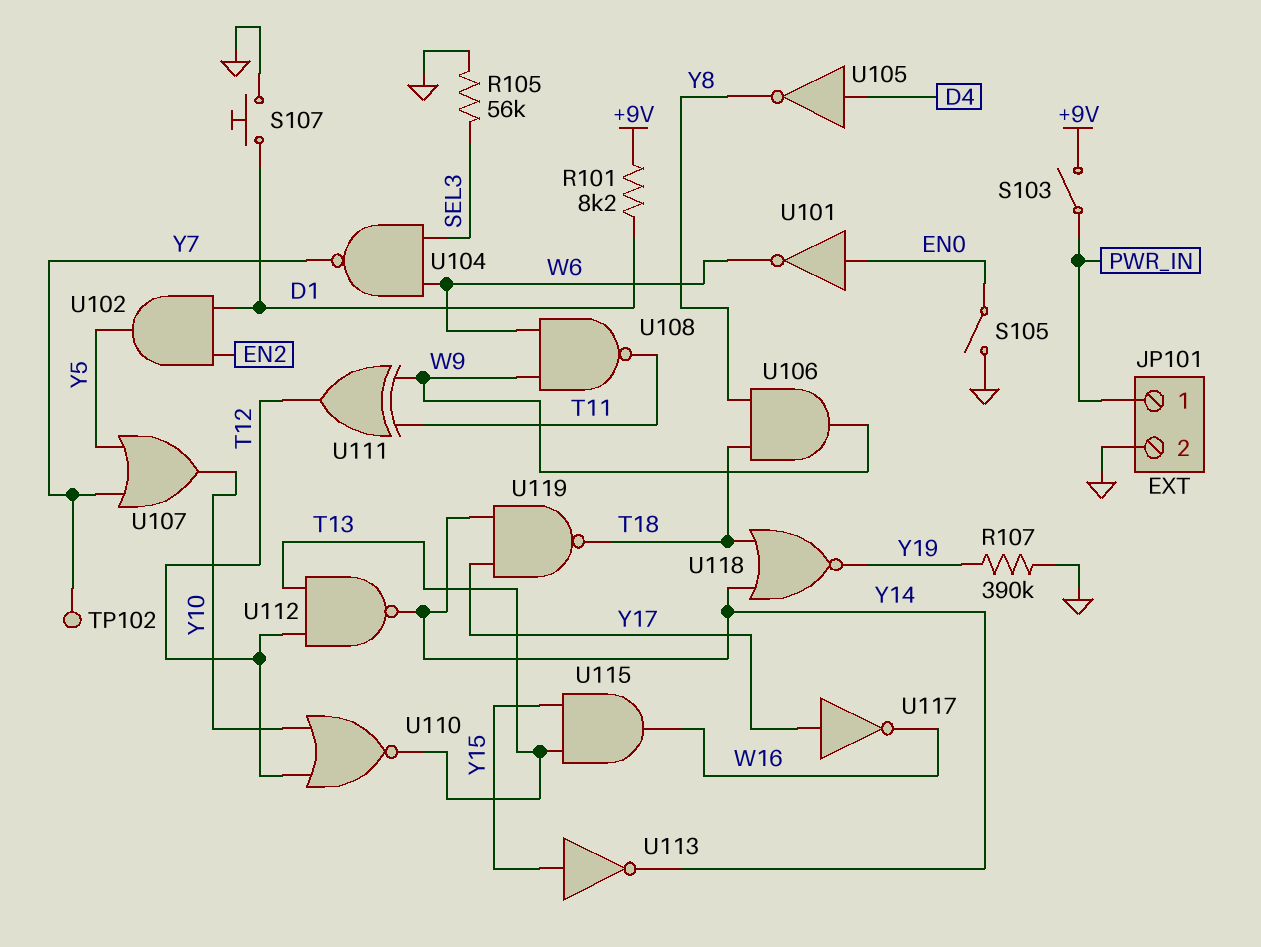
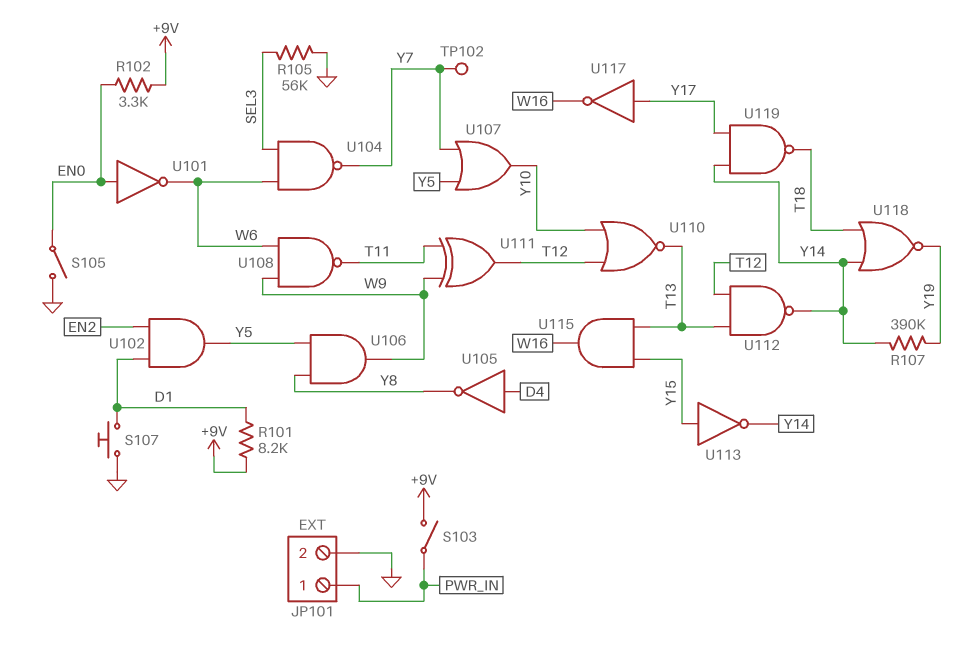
R102: none -> 3.3k (+9V, EN0)
R107: 390k (GND, Y19) -> 390k (Y14, Y19)
U106: AND (in T18, in Y8, out W9) -> AND (in Y5, in Y8, out W9)

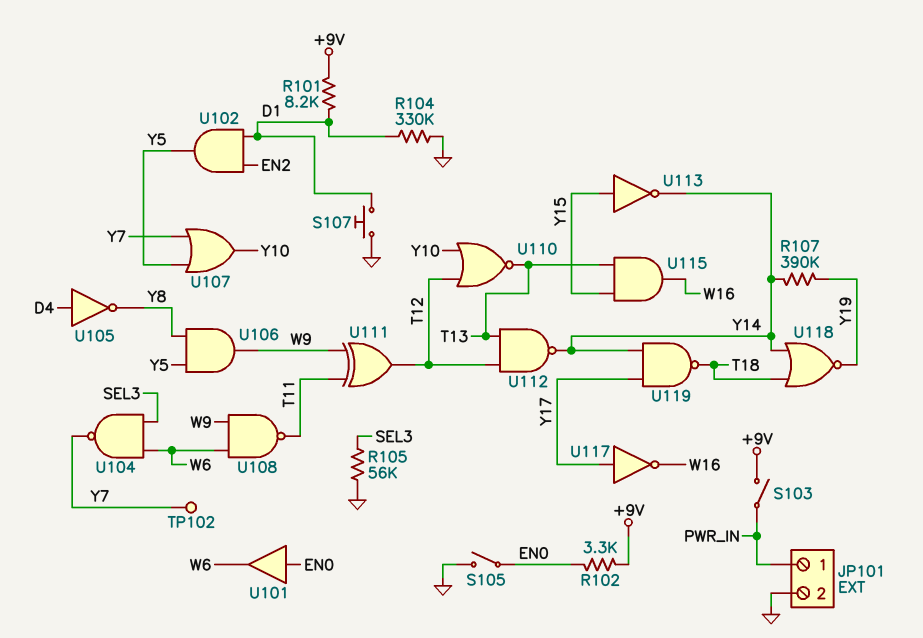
R104: none -> 330k (D1, GND)
U101: NOT (in EN0, out W6) -> buffer (in EN0, out W6)

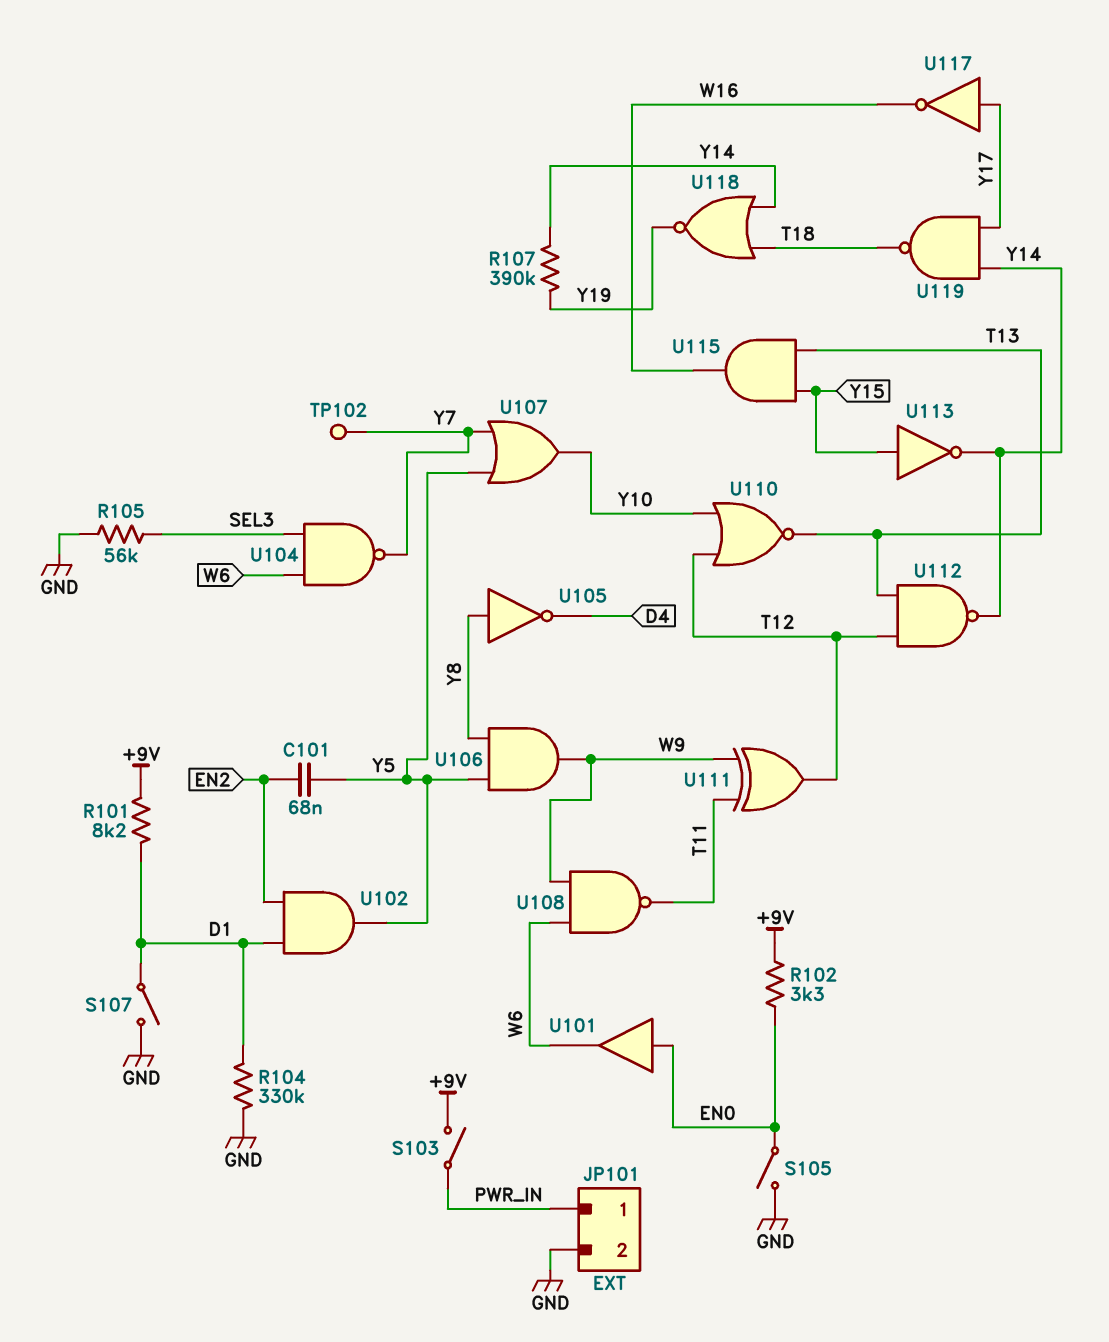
C101: none -> 68nF (EN2, Y5)
S107: button (D1, GND) -> switch (D1, GND)
U105: NOT (in D4, out Y8) -> NOT (in Y8, out D4)

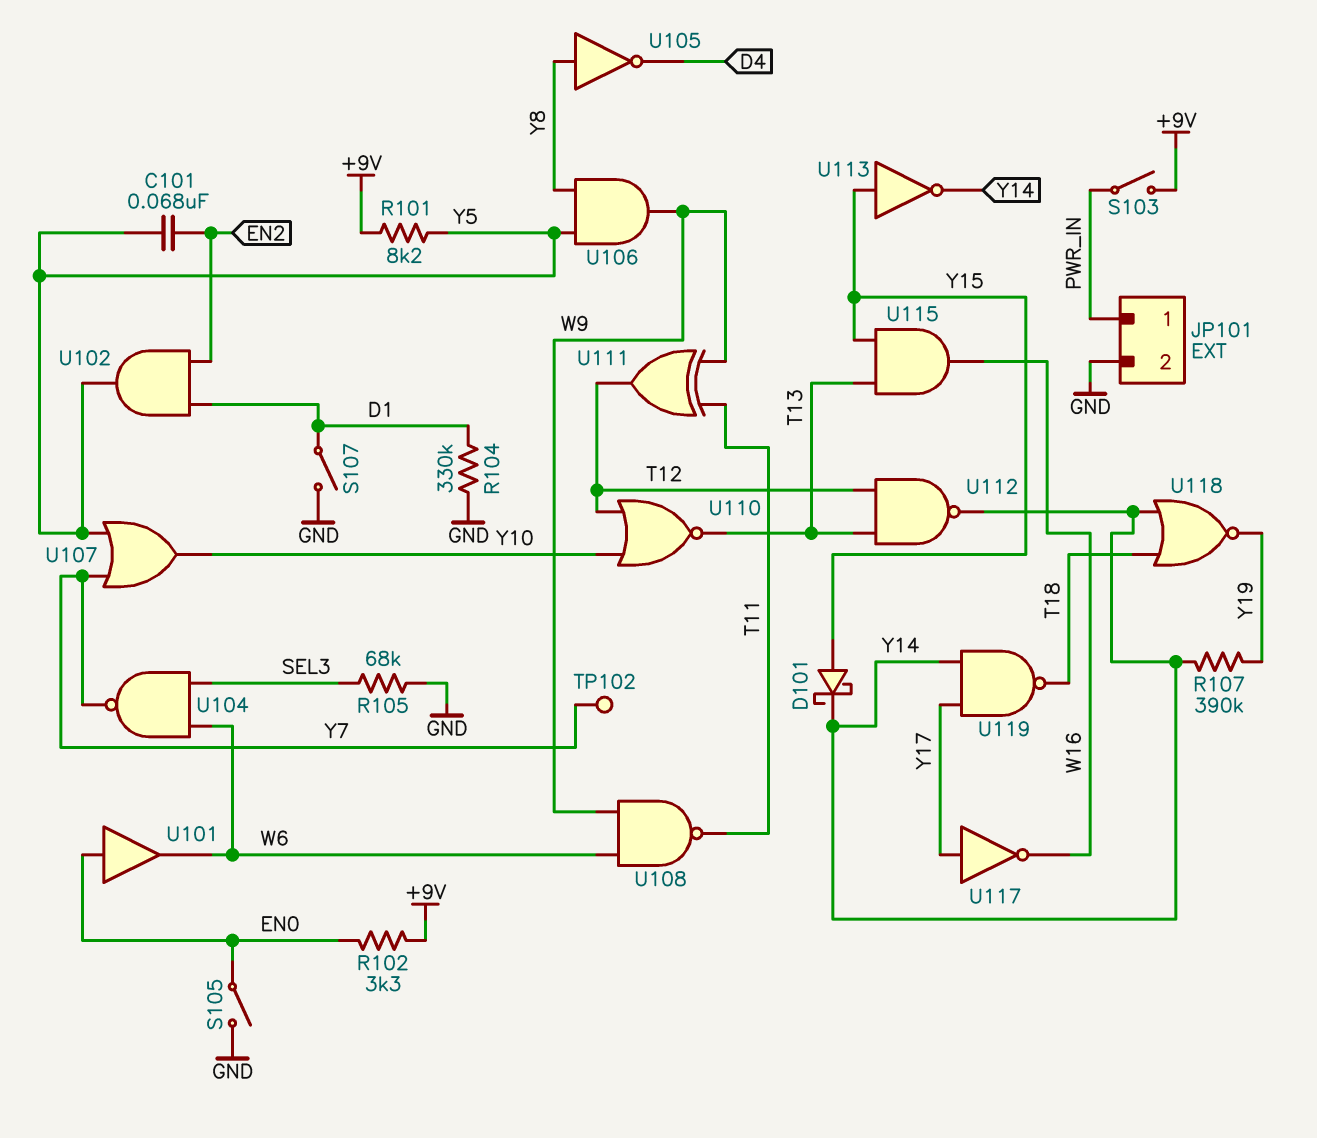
D101: none -> schottky (A Y15, K Y14)
R101: 8.2k (+9V, D1) -> 8.2k (+9V, Y5)
R105: 56k (GND, SEL3) -> 68k (GND, SEL3)

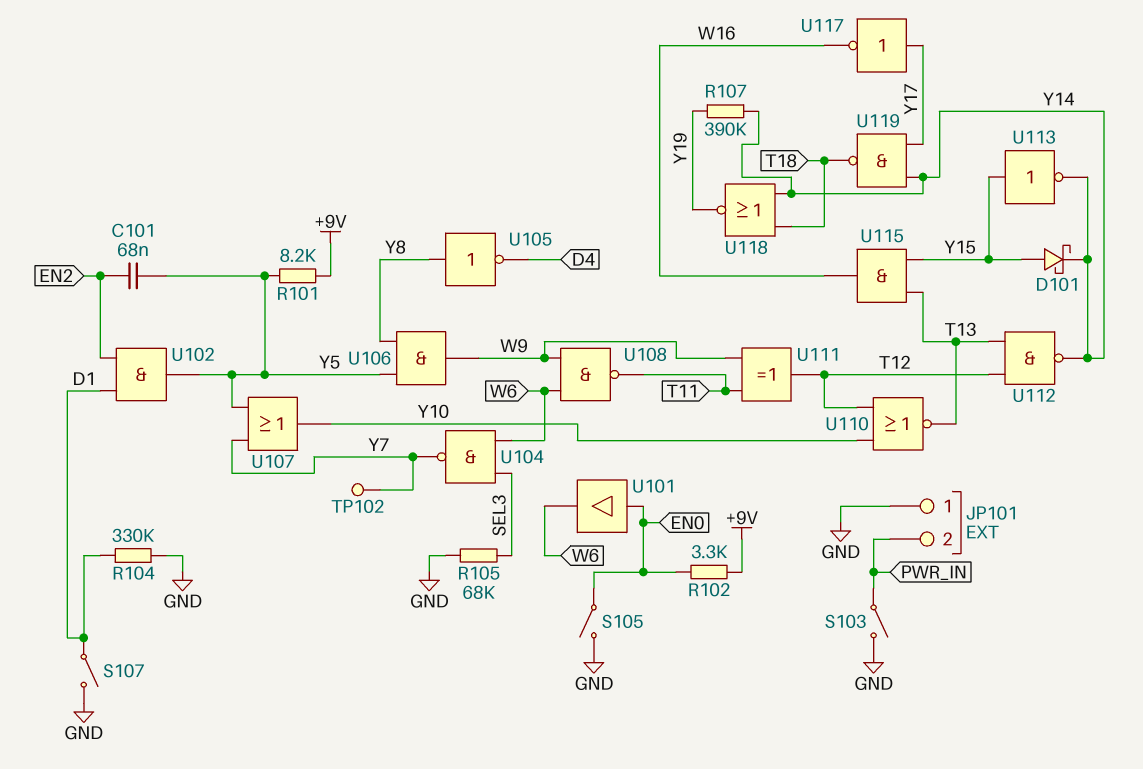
JP101 pin 1: PWR_IN -> GND
JP101 pin 2: GND -> PWR_IN
S103: switch (+9V, PWR_IN) -> switch (GND, PWR_IN)

